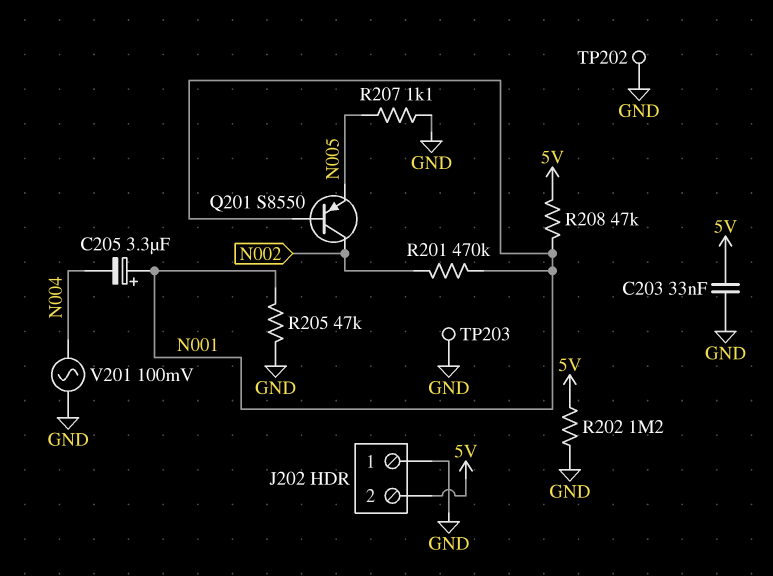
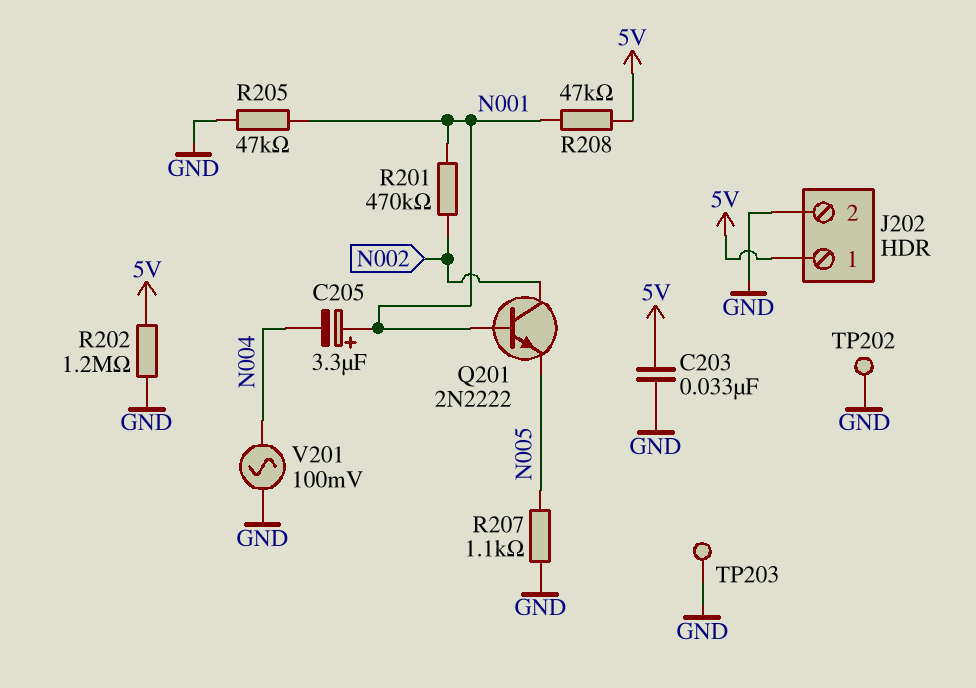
J202 pin 1: GND -> 5V
J202 pin 2: 5V -> GND
Q201: PNP S8550 (B N001, C N002, E N005) -> NPN 2N2222 (B N001, C N002, E N005)

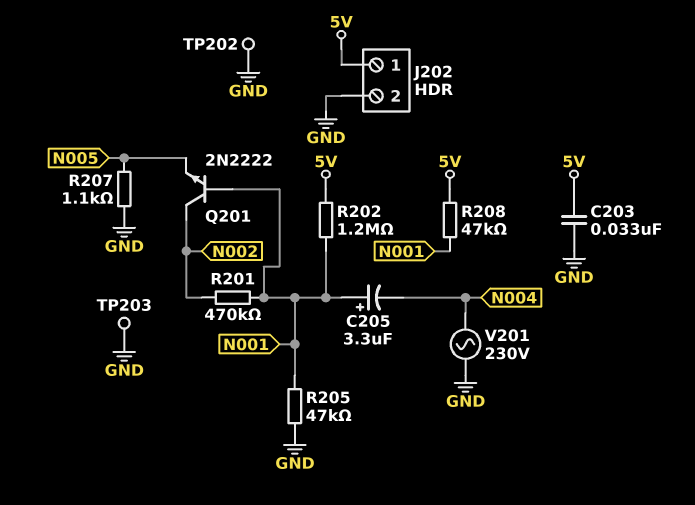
R202: 1.2M (5V, GND) -> 1.2M (5V, N001)
V201: AC 100mV (GND, N004) -> AC 230V (GND, N004)

